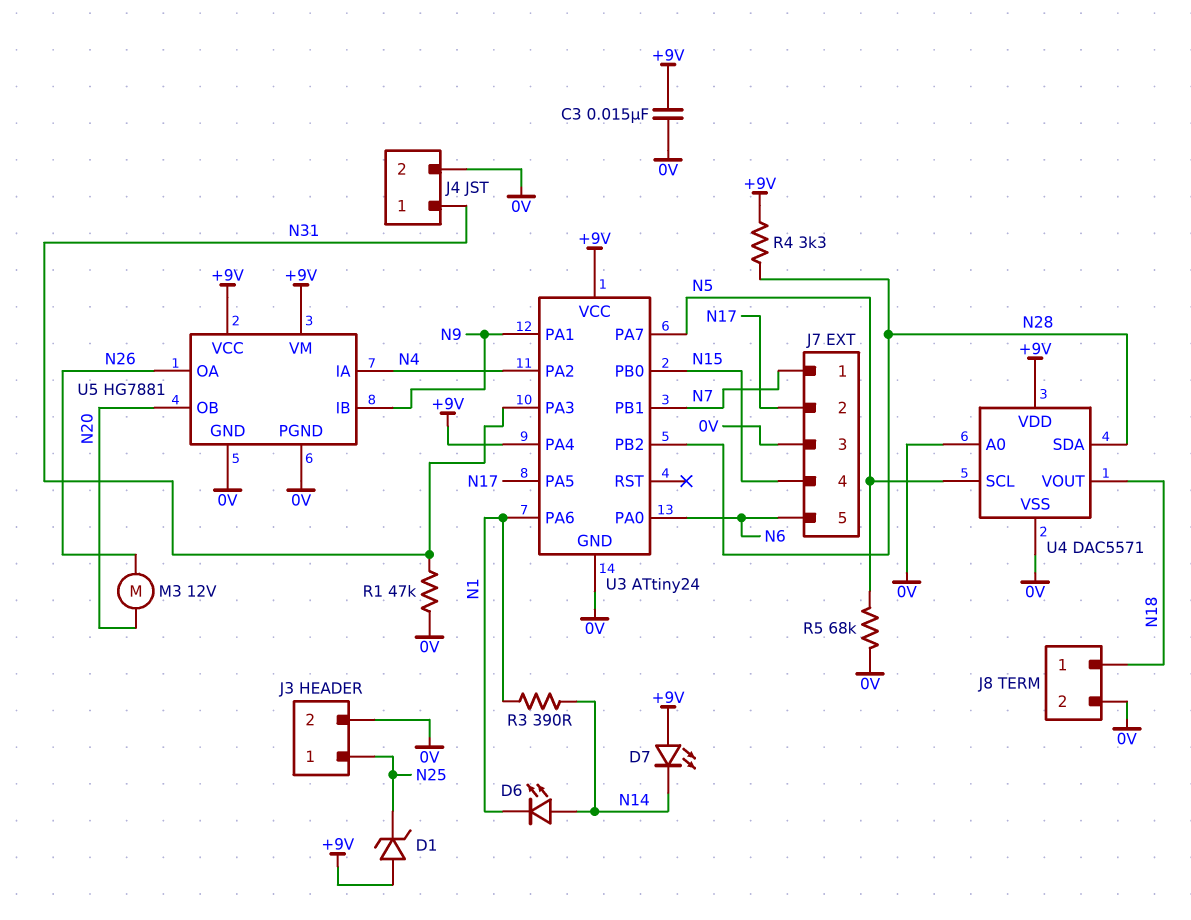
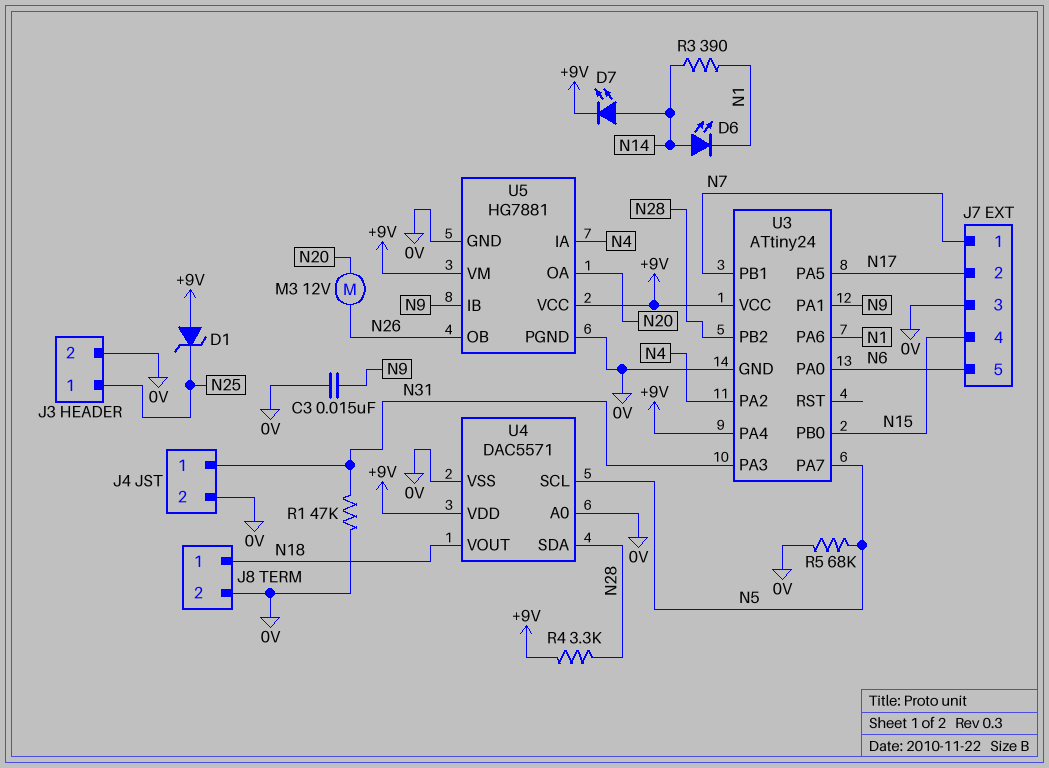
C3: 15nF (+9V, 0V) -> 15nF (0V, N9)
D7: LED (A +9V, K N14) -> LED (A N14, K +9V)
U5 pin OA: N26 -> N20
U5 pin OB: N20 -> N26

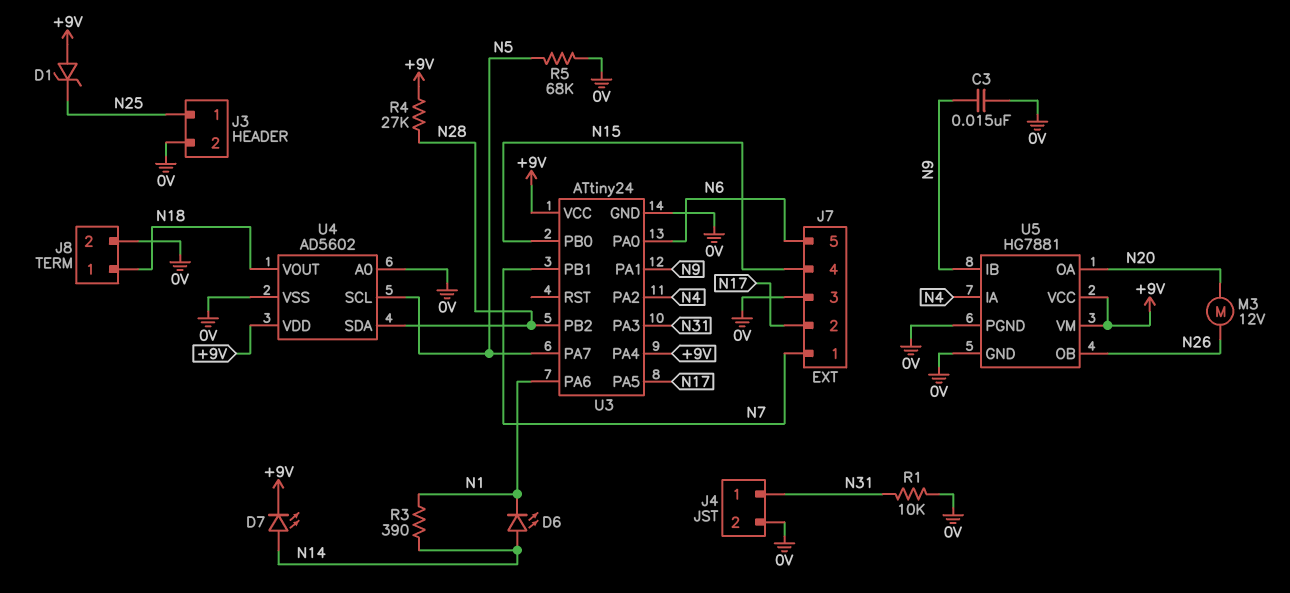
R1: 47k (0V, N31) -> 10k (0V, N31)
R4: 3.3k (+9V, N28) -> 27k (+9V, N28)
U4: DAC5571 -> AD5602

